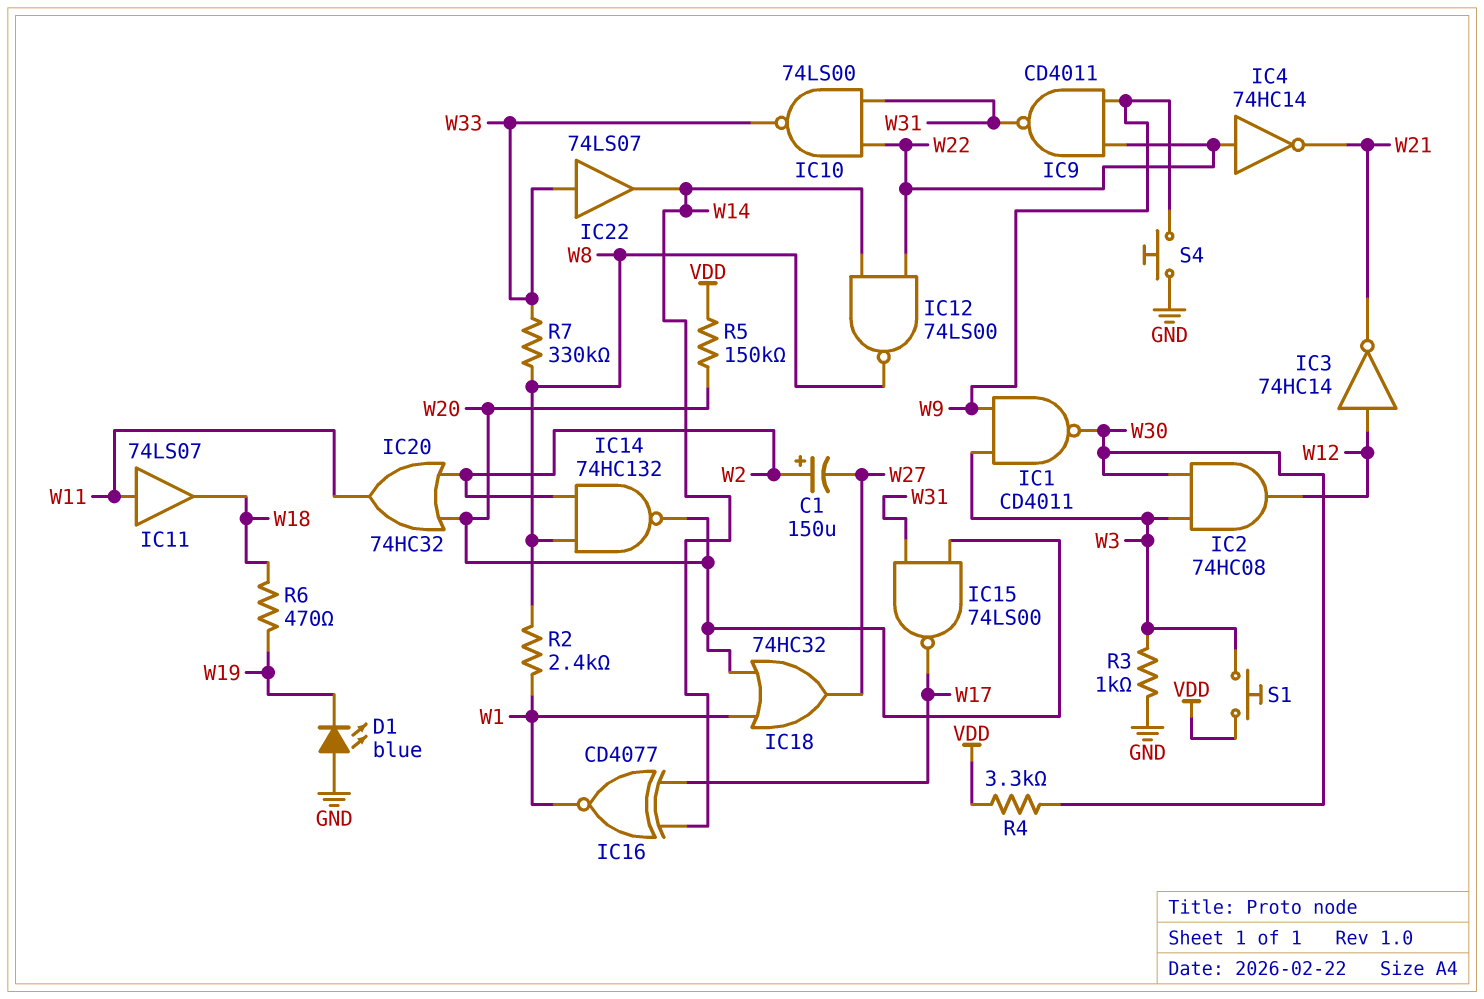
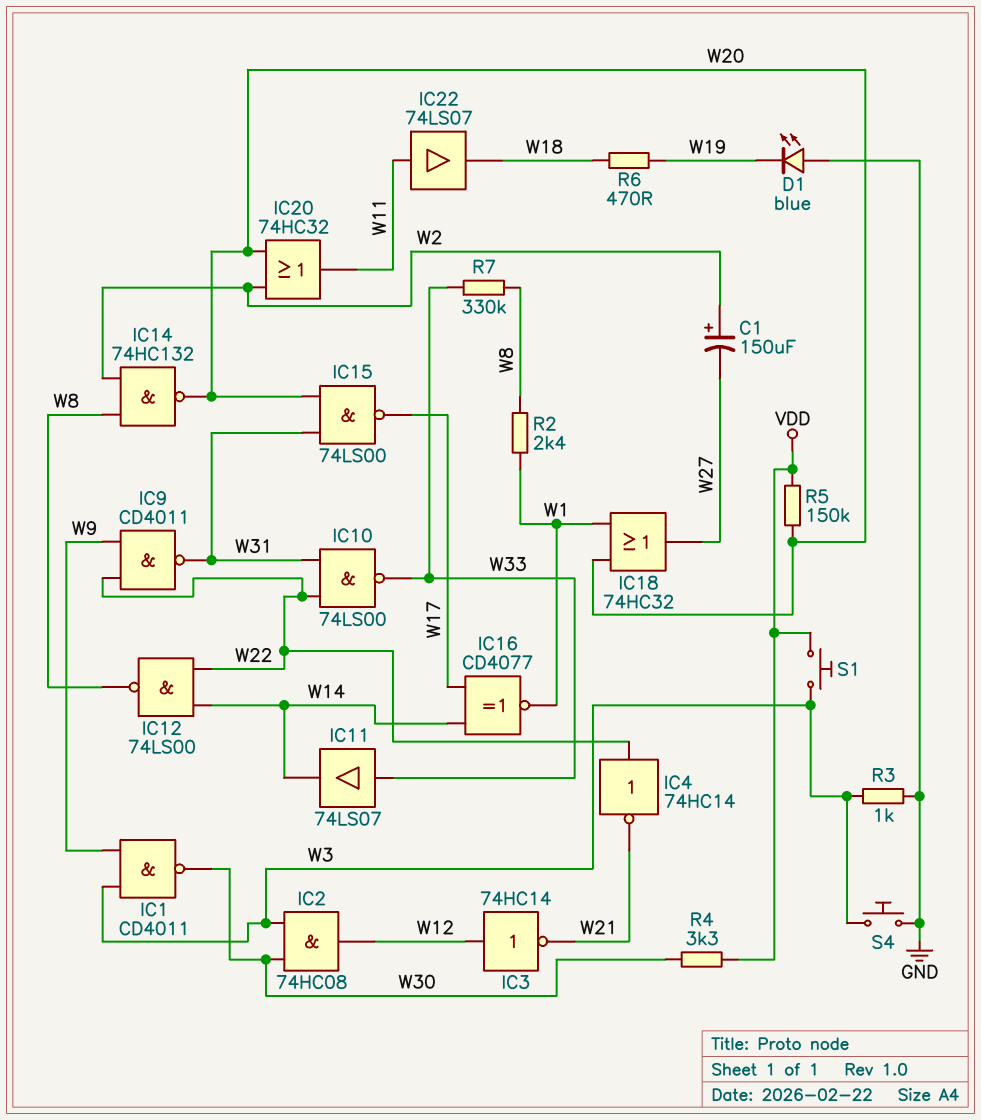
IC11: buffer 74LS07 (in W11, out W18) -> buffer 74LS07 (in W33, out W14)
IC22: buffer 74LS07 (in W33, out W14) -> buffer 74LS07 (in W11, out W18)
S4: button (GND, W9) -> button (GND, W3)

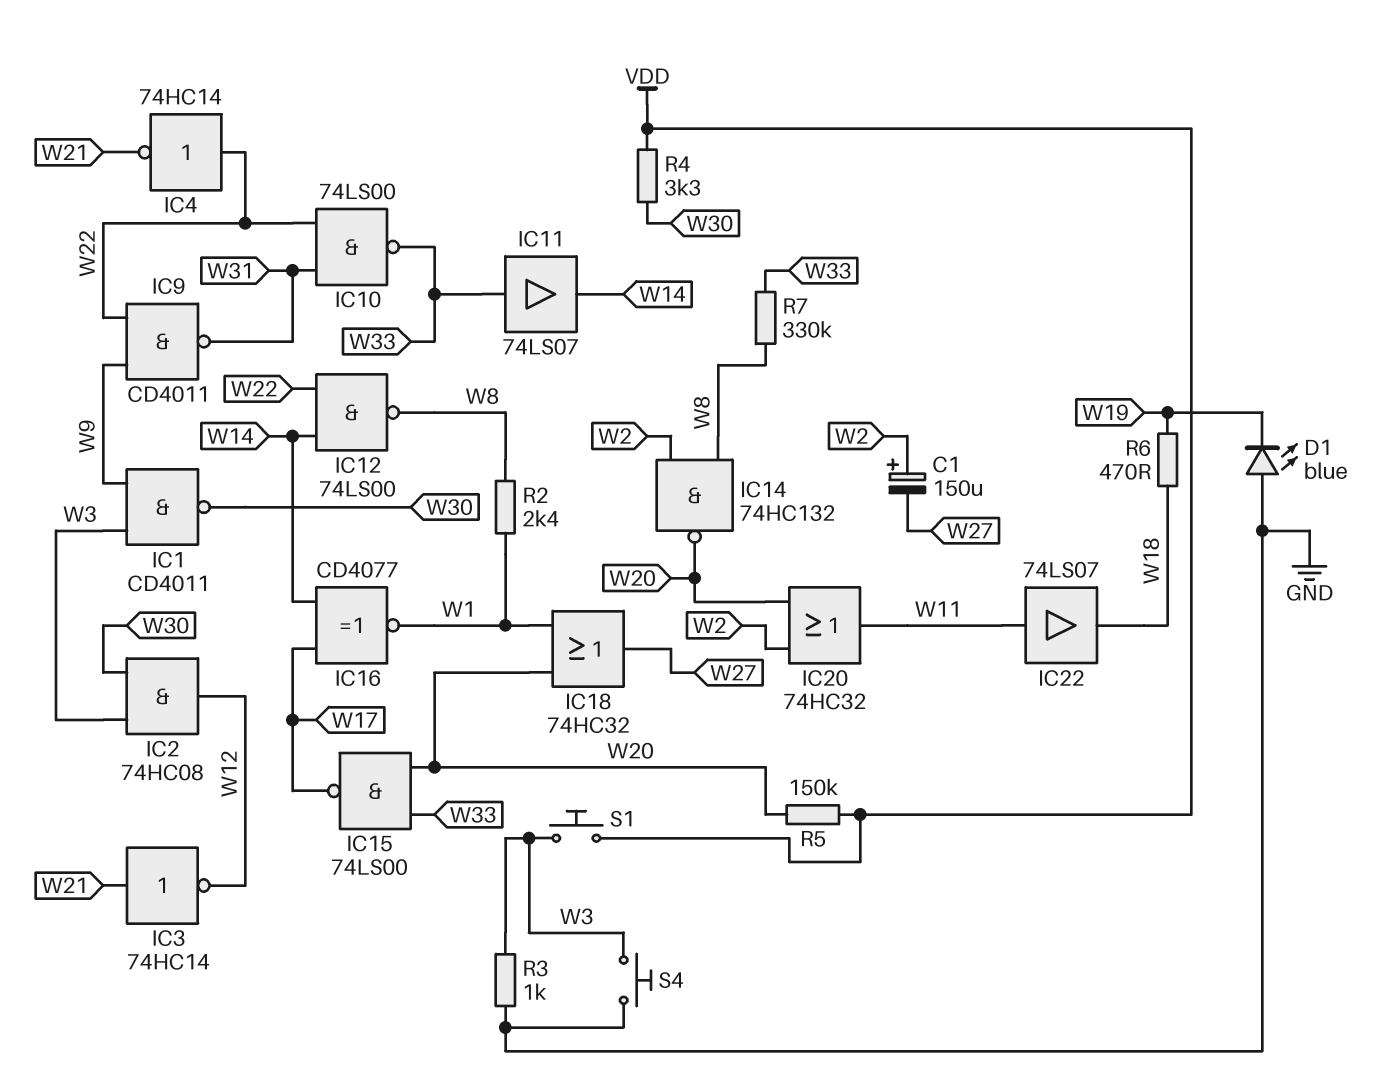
IC3: NOT 74HC14 (in W12, out W21) -> NOT 74HC14 (in W21, out W12)
IC15: NAND 74LS00 (in W20, in W31, out W17) -> NAND 74LS00 (in W20, in W33, out W17)

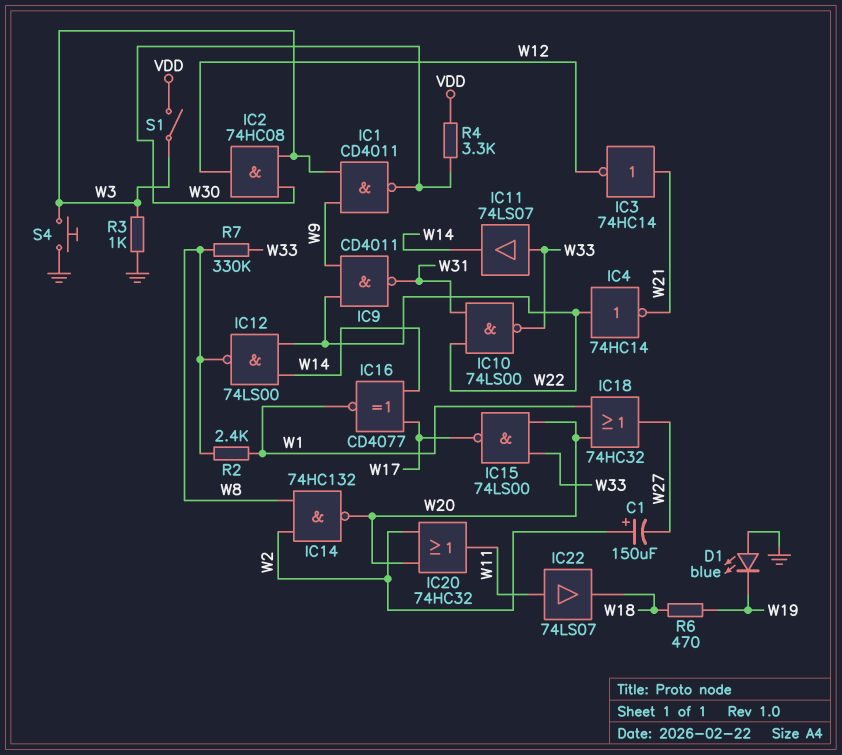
R5: 150k (VDD, W20) -> none
S1: button (VDD, W3) -> switch (VDD, W3)

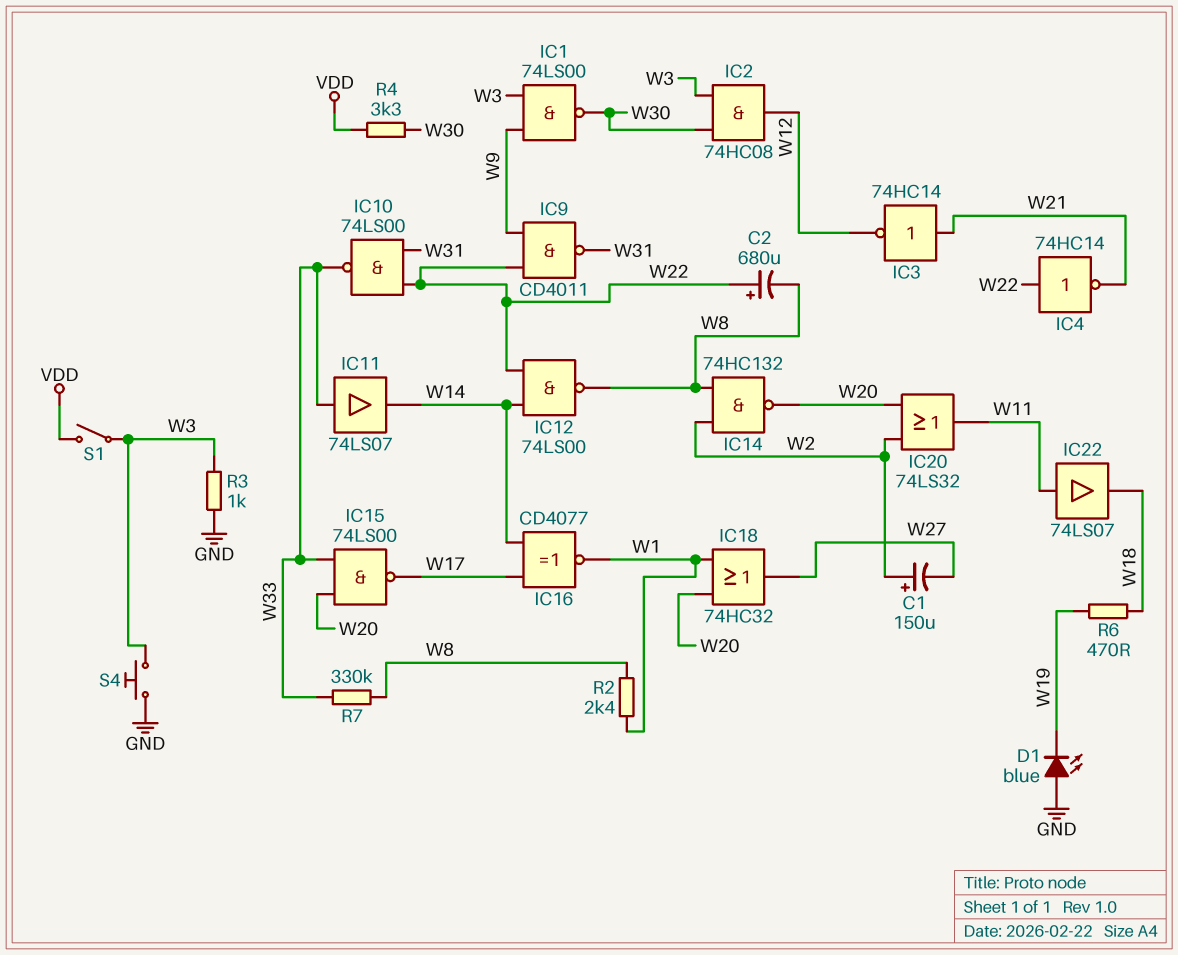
C2: none -> 680uF (plus W22, minus W8)
IC1: NAND CD4011 (in W3, in W9, out W30) -> NAND 74LS00 (in W3, in W9, out W30)
IC20: OR 74HC32 (in W2, in W20, out W11) -> OR 74LS32 (in W2, in W20, out W11)

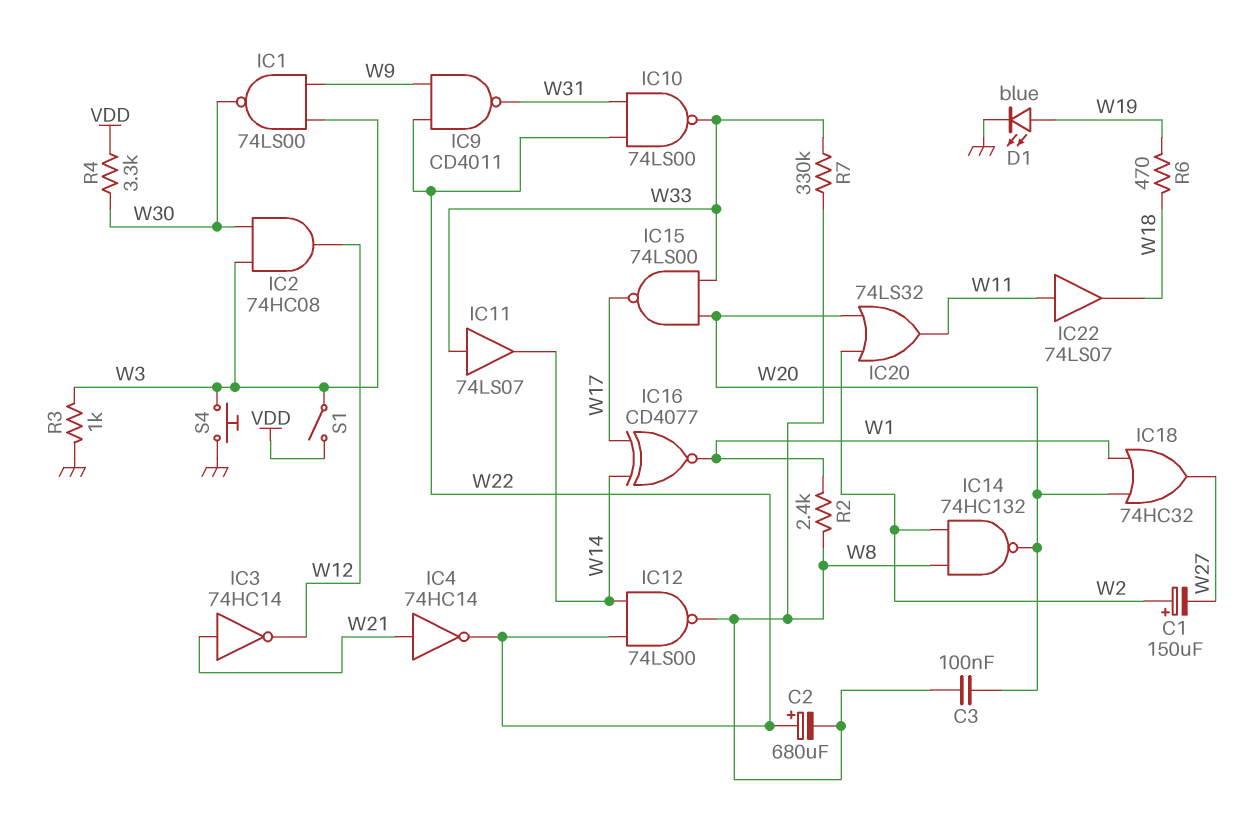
C3: none -> 100nF (W8, W20)
D1: LED blue (A GND, K W19) -> LED blue (A W19, K GND)
IC4: NOT 74HC14 (in W22, out W21) -> NOT 74HC14 (in W21, out W22)

